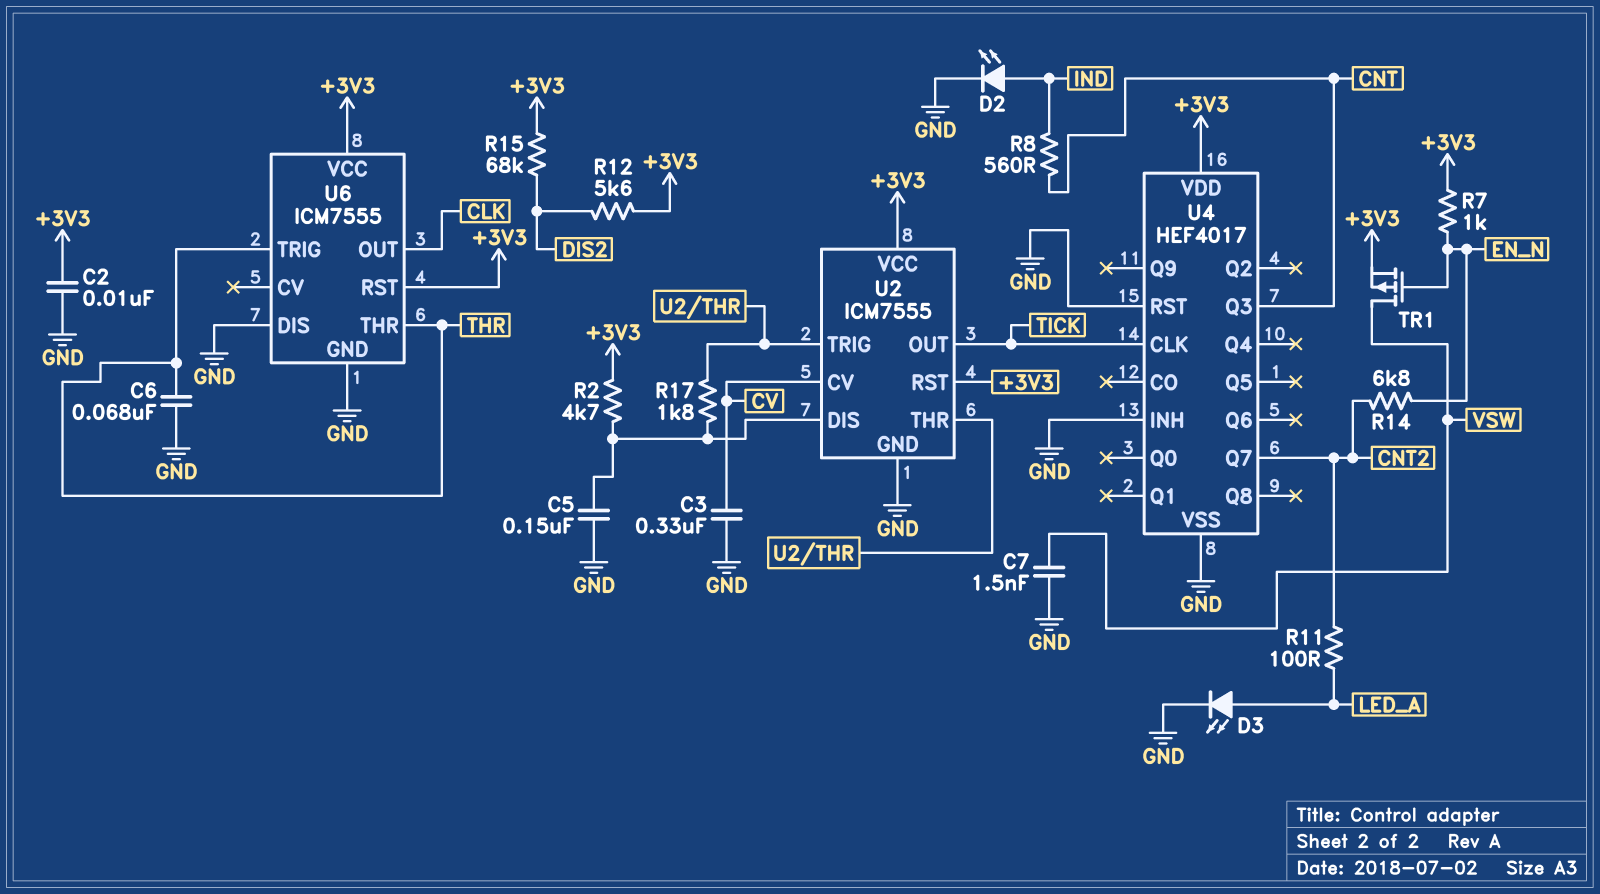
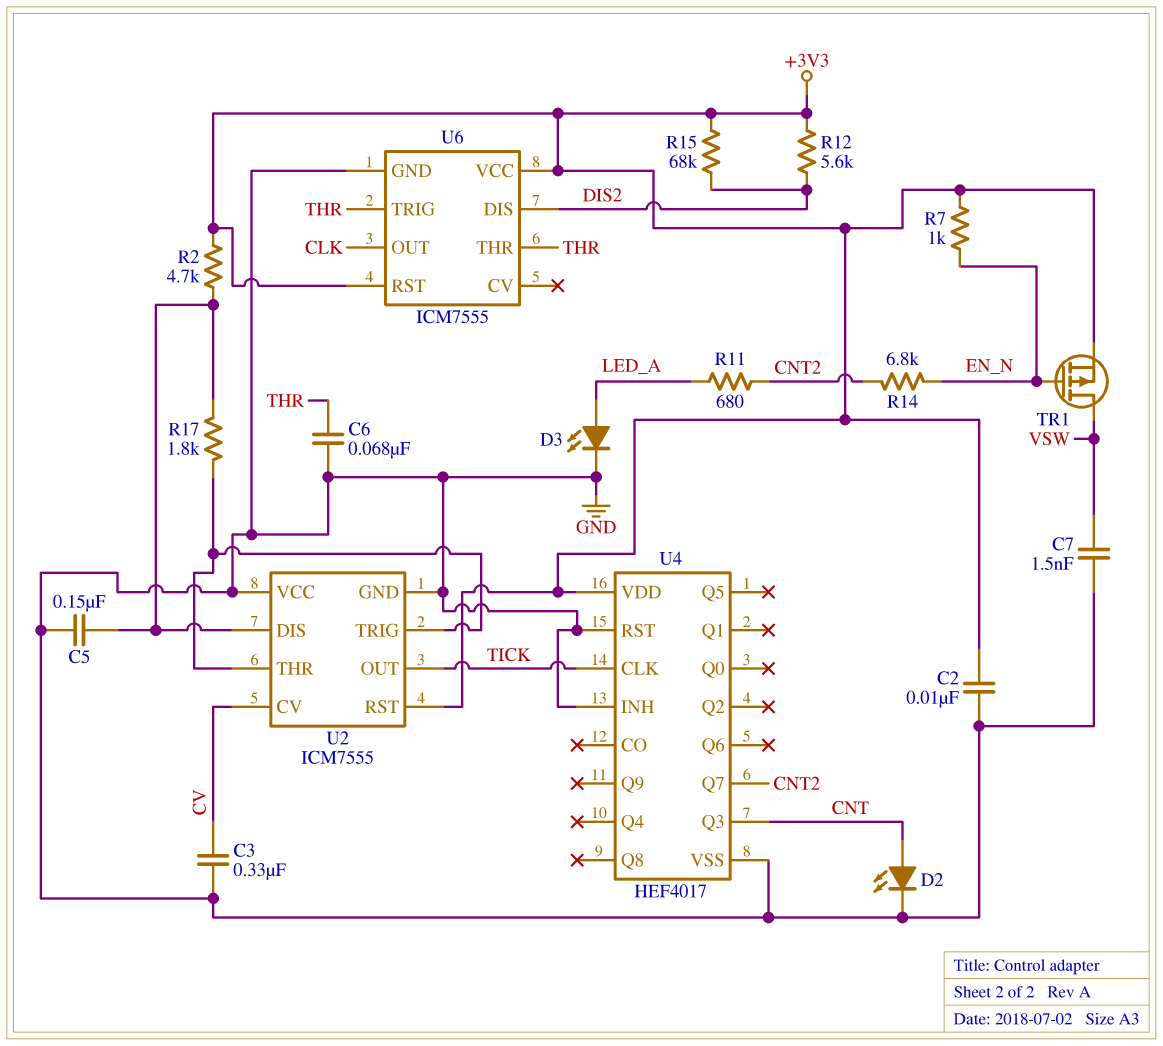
D2: LED (A IND, K GND) -> LED (A CNT, K GND)
R8: 560 (CNT, IND) -> none
R11: 100 (CNT2, LED_A) -> 680 (CNT2, LED_A)
U2 pin VCC: +3V3 -> GND
U6 pin DIS: GND -> DIS2

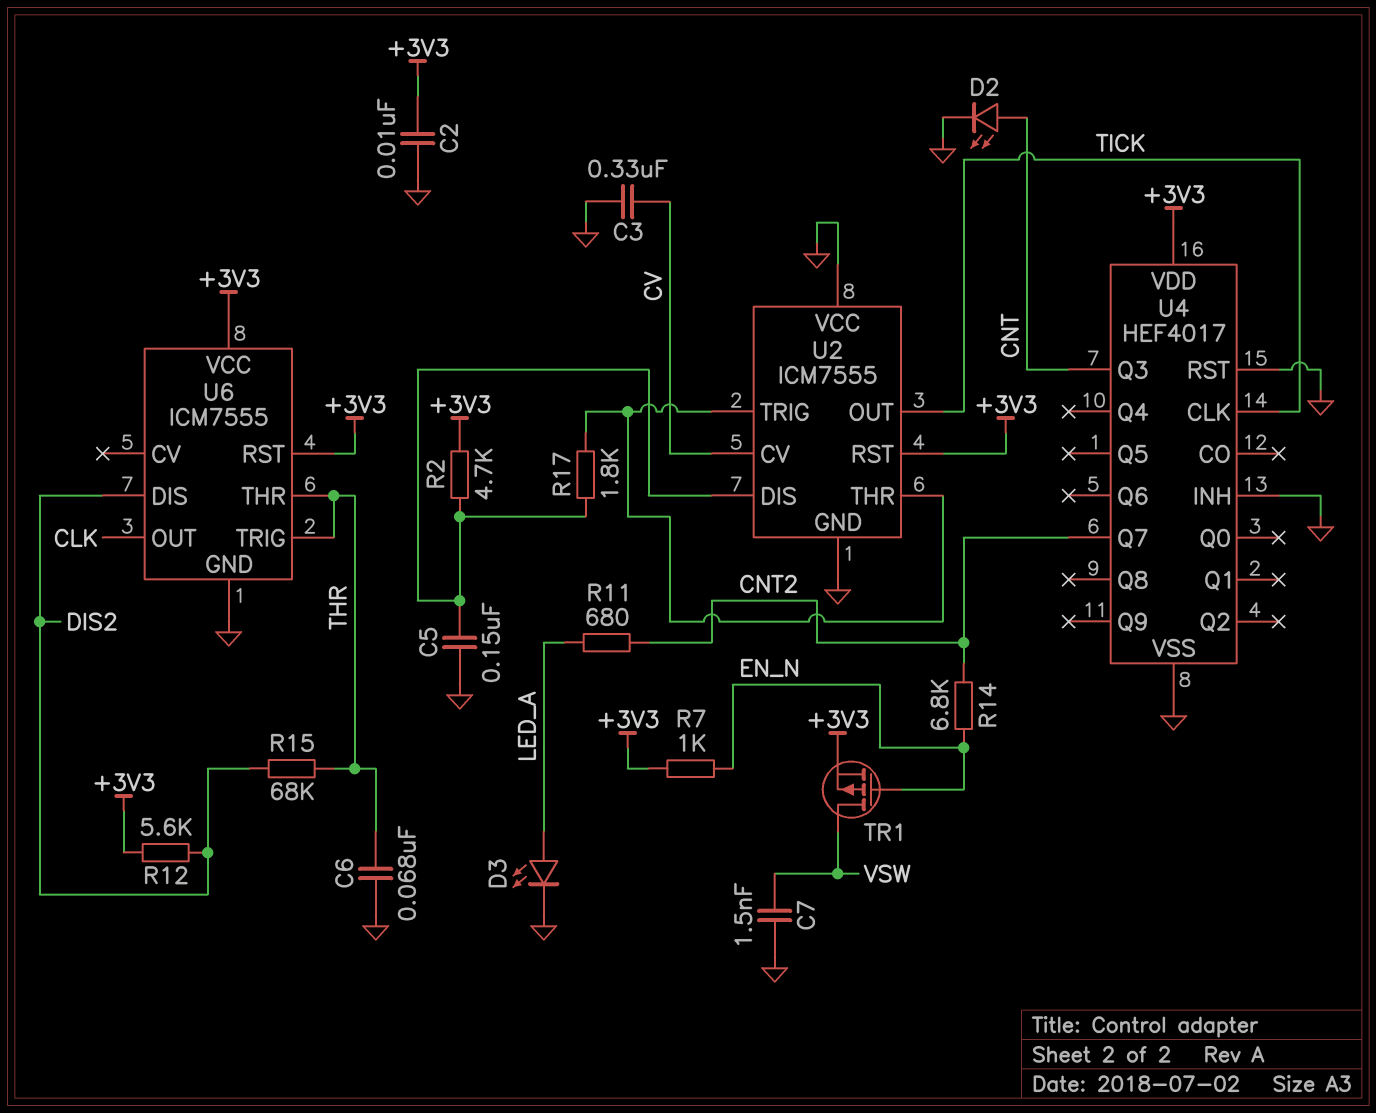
R15: 68k (+3V3, DIS2) -> 68k (DIS2, THR)

